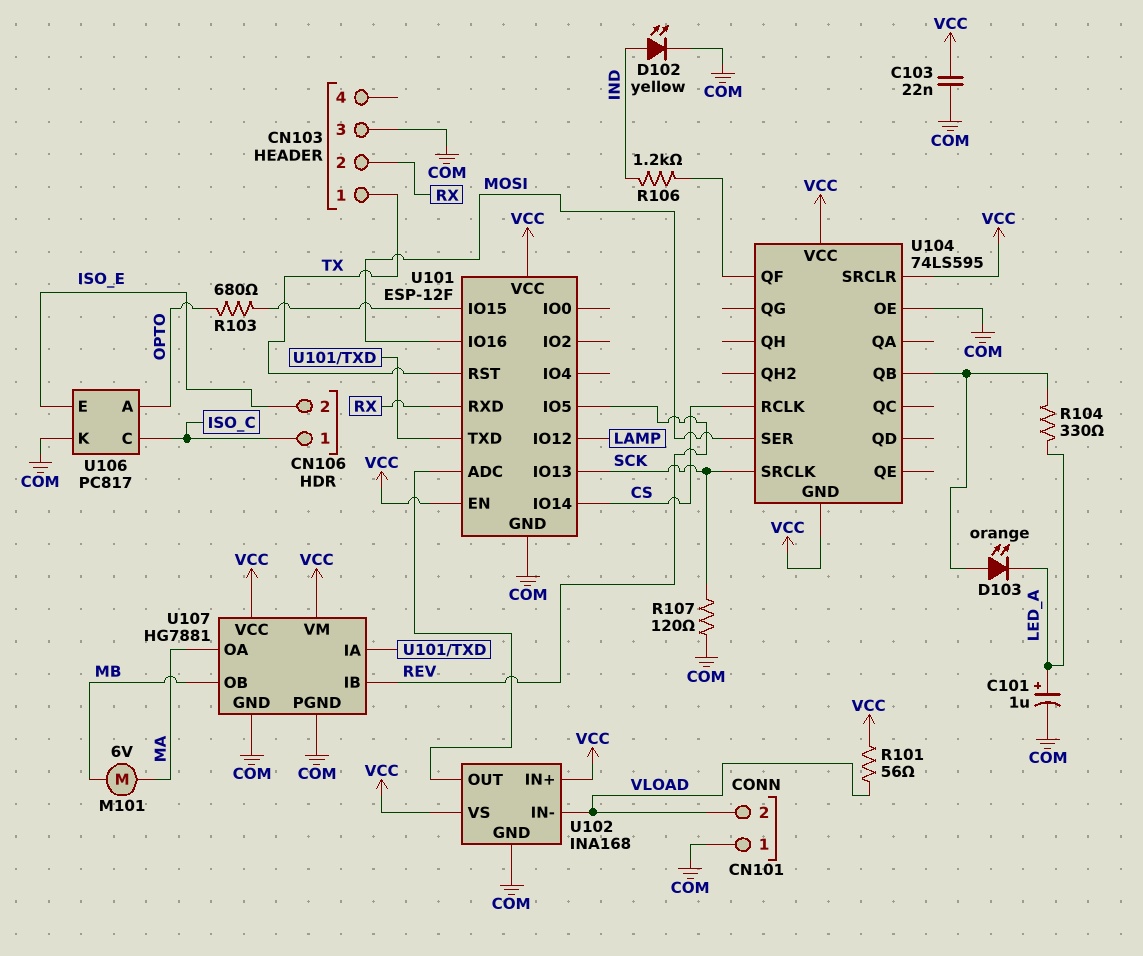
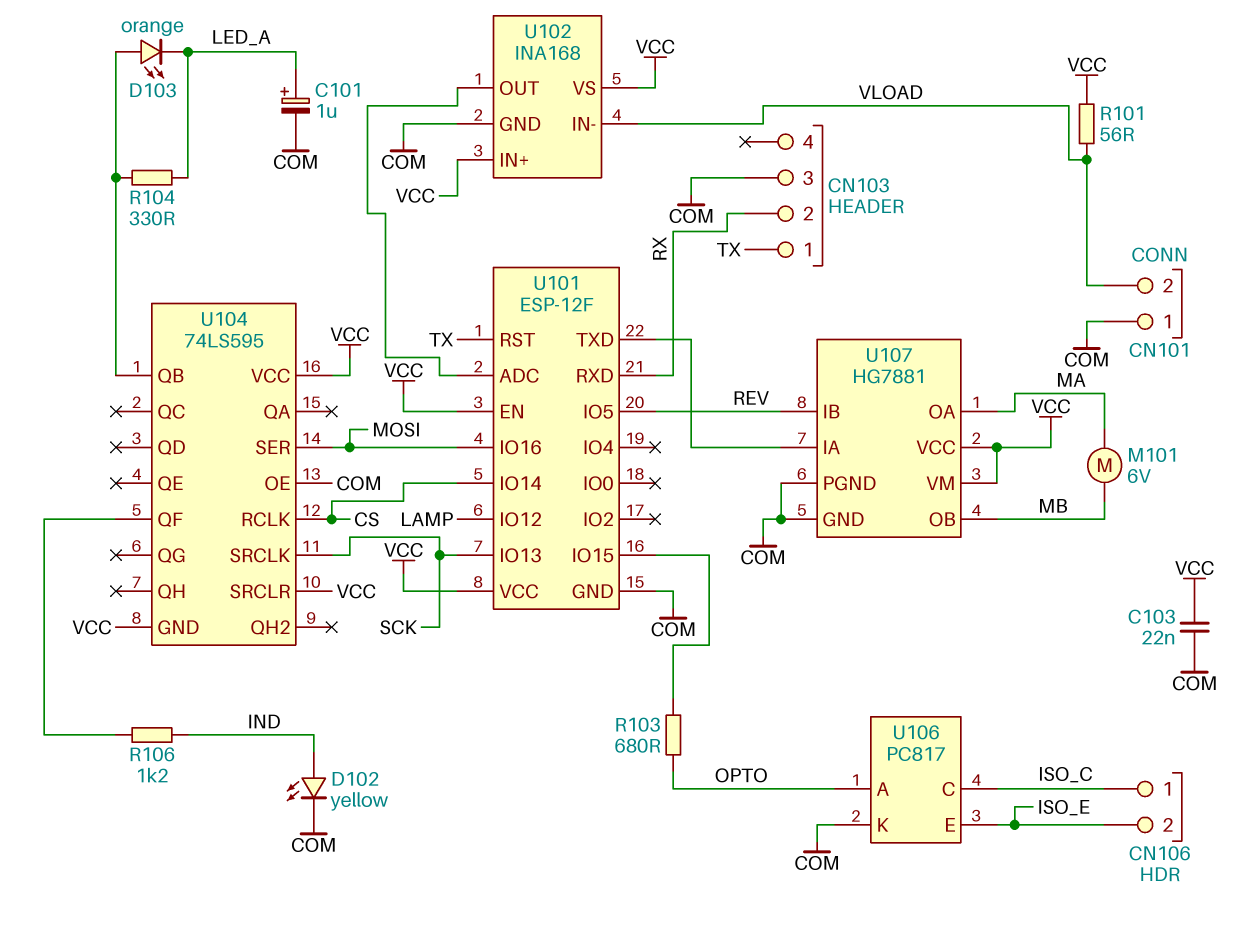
R107: 120 (COM, SCK) -> none

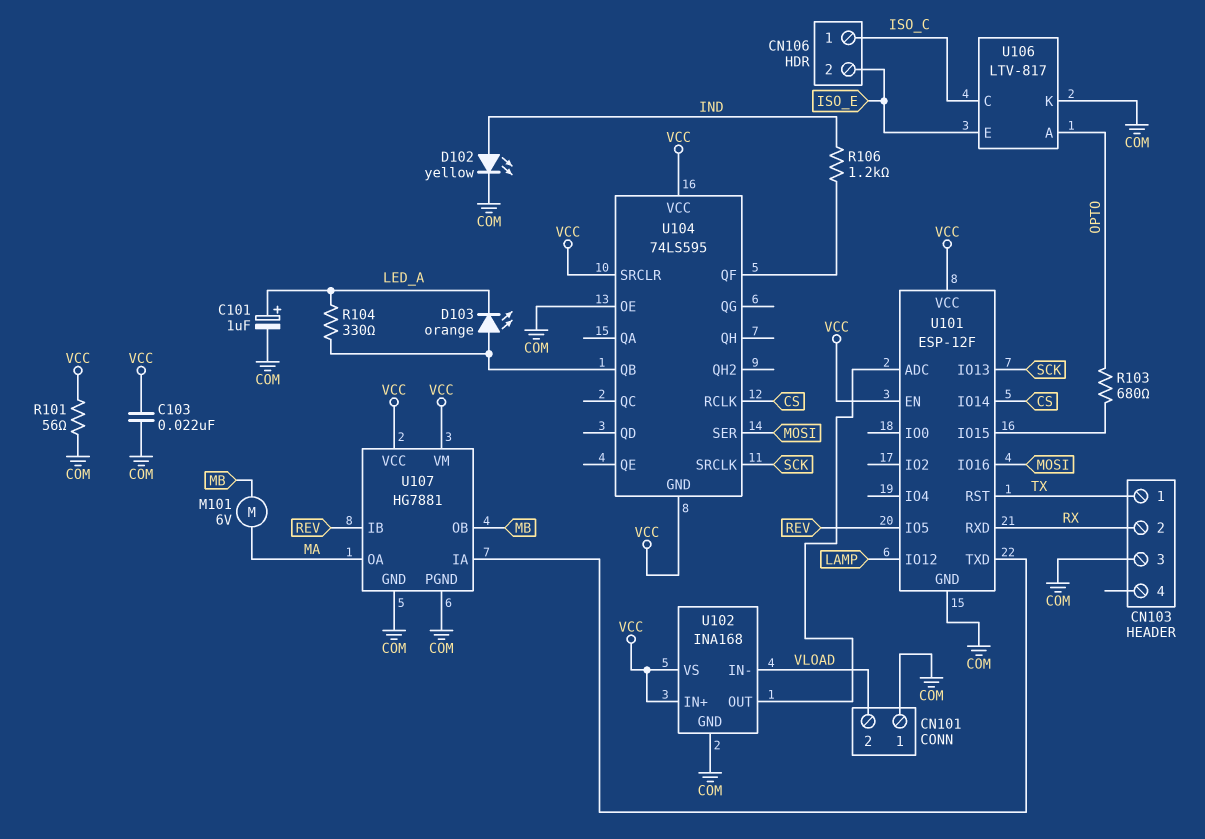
R101: 56 (VCC, VLOAD) -> 56 (COM, VCC)
U106: PC817 -> LTV-817

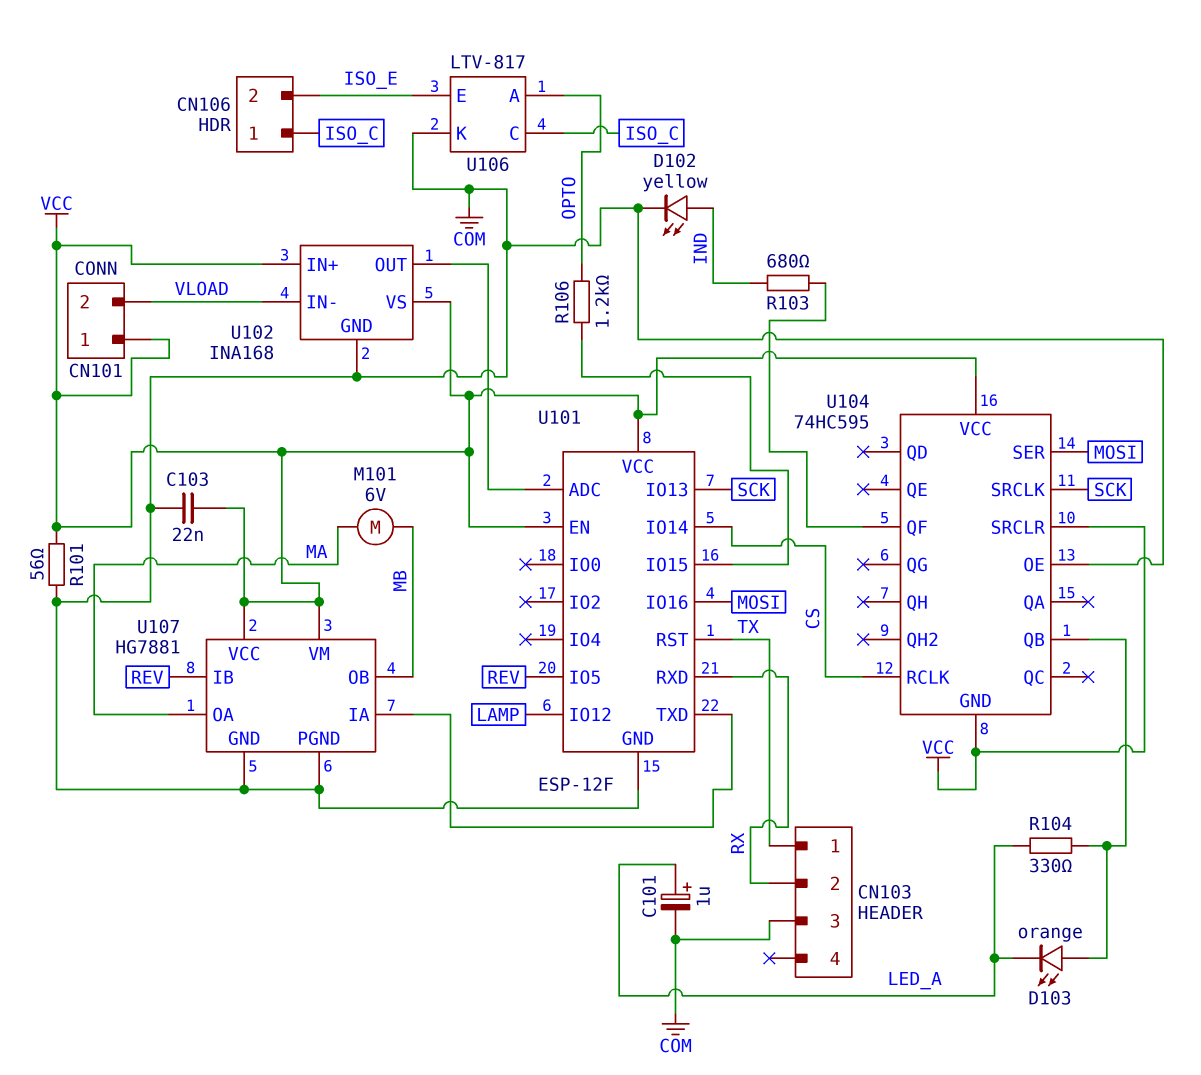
CN101 pin 1: COM -> VCC
R103: 680 (OPTO, U101/IO15) -> 680 (IND, U104/QF)
R106: 1.2k (IND, U104/QF) -> 1.2k (OPTO, U101/IO15)
U104: 74LS595 -> 74HC595

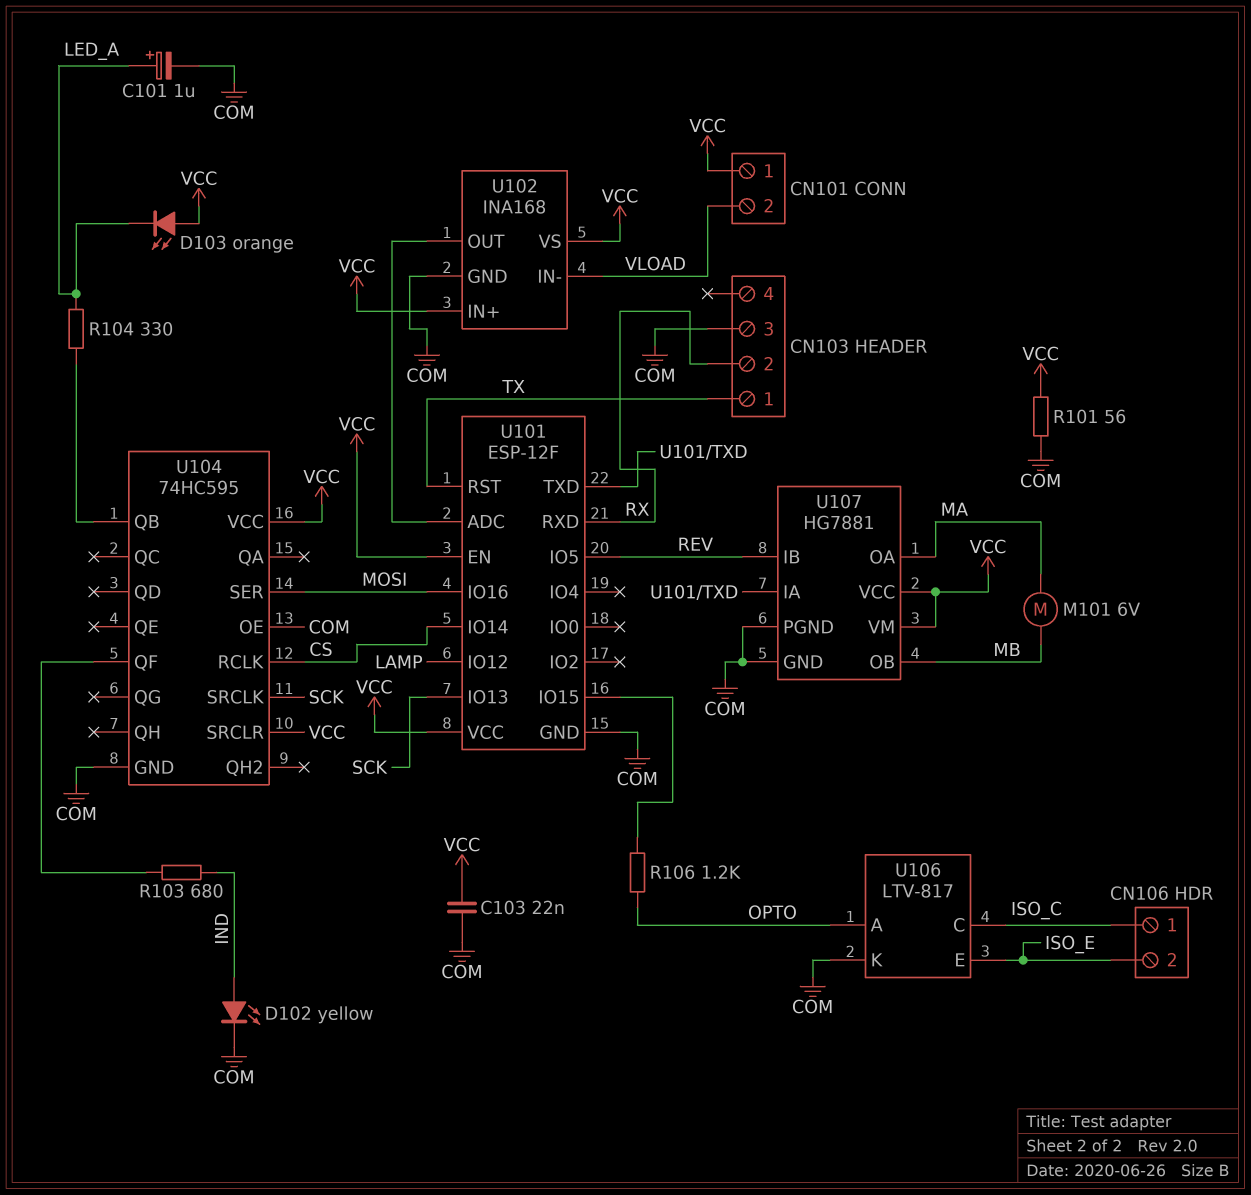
D103: LED orange (A U104/QB, K LED_A) -> LED orange (A VCC, K LED_A)
U104 pin GND: VCC -> COM

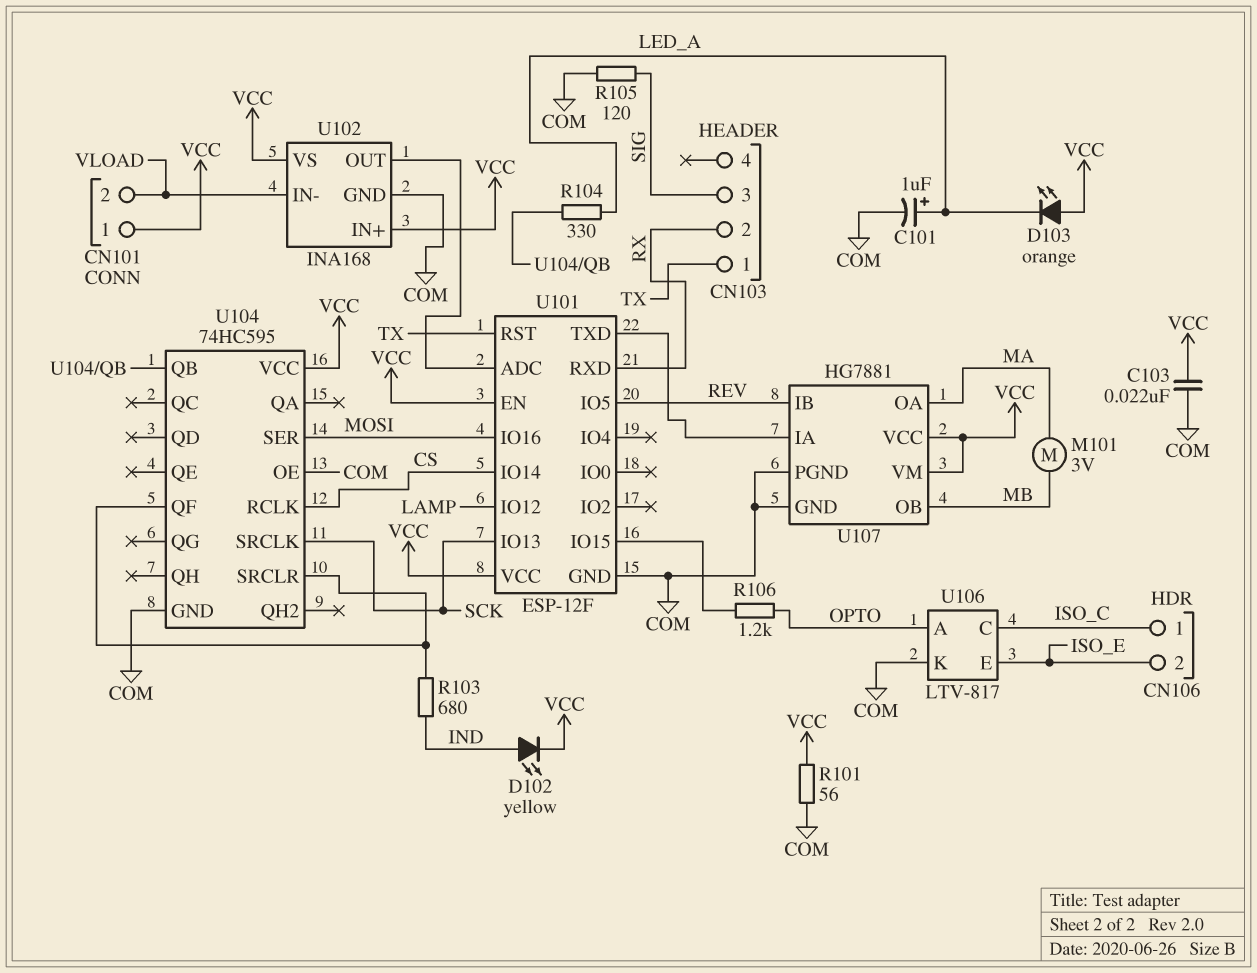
CN103 pin 3: COM -> SIG
D102: LED yellow (A IND, K COM) -> LED yellow (A IND, K VCC)
M101: motor 6V (MA, MB) -> motor 3V (MA, MB)
R105: none -> 120 (COM, SIG)
U104 pin SRCLR: VCC -> U104/QF

